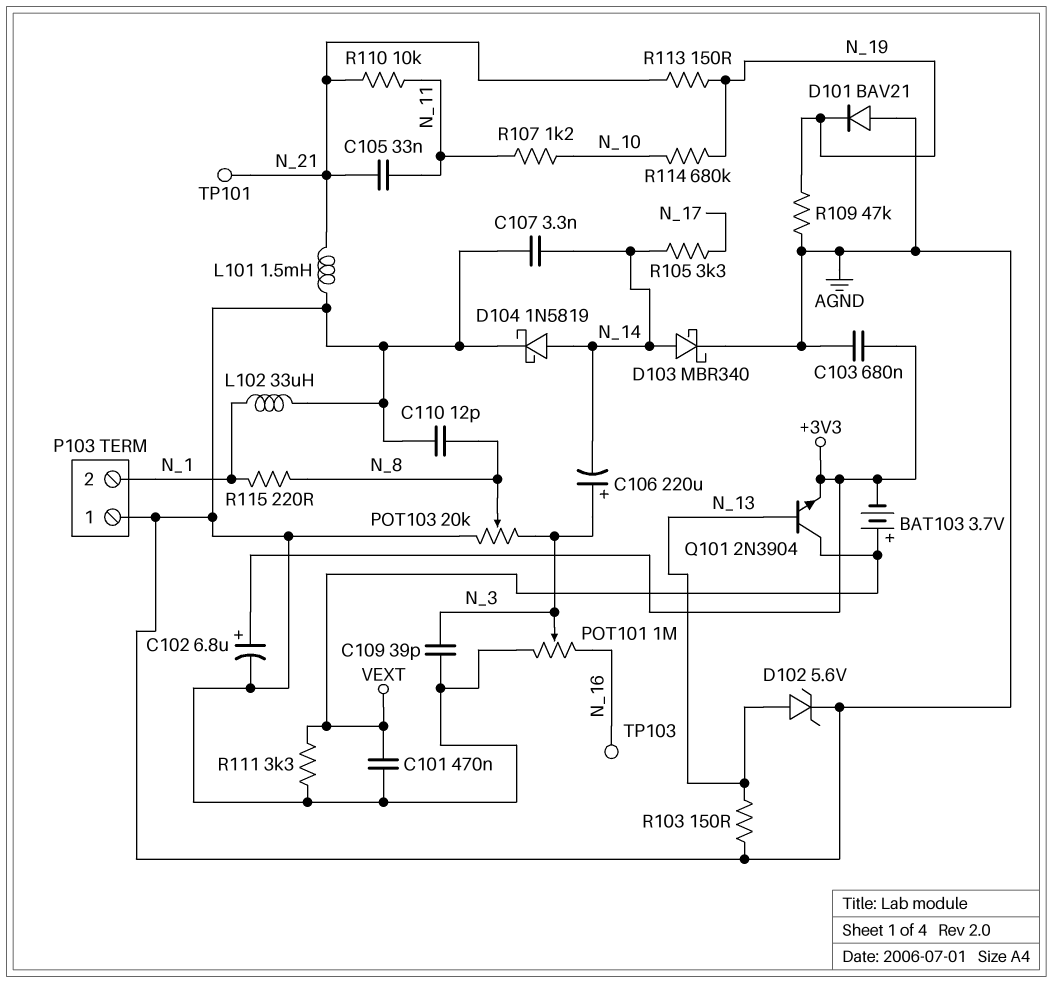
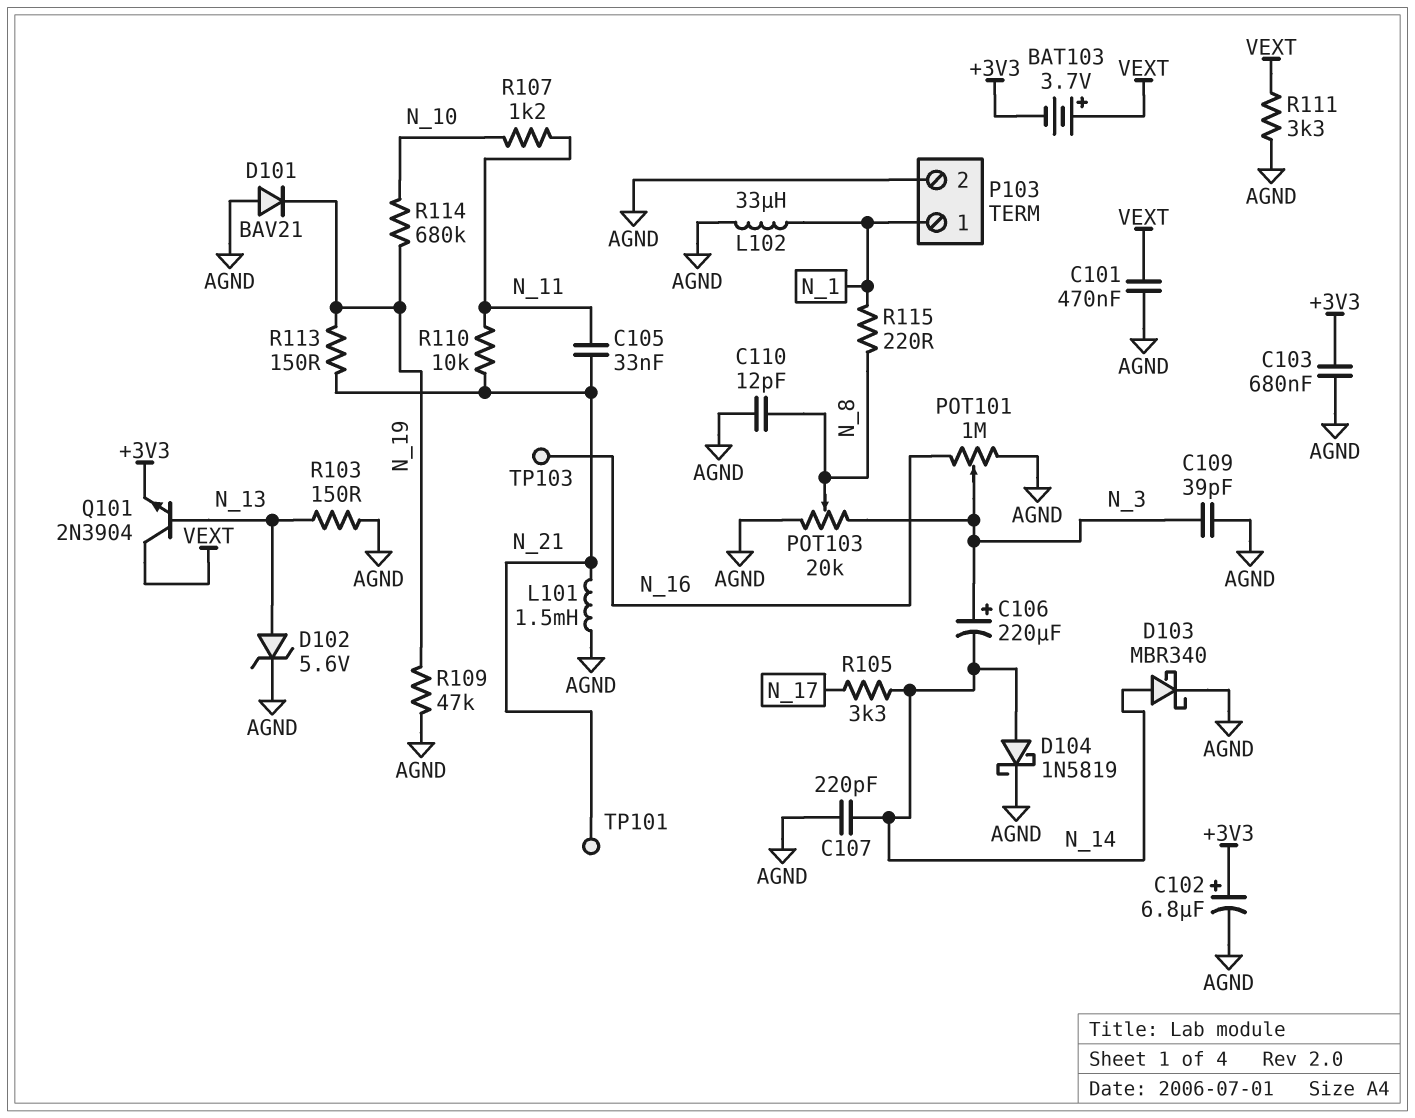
C107: 3.3nF (AGND, N_14) -> 220pF (AGND, N_14)
P103 pin 1: AGND -> N_1
P103 pin 2: N_1 -> AGND

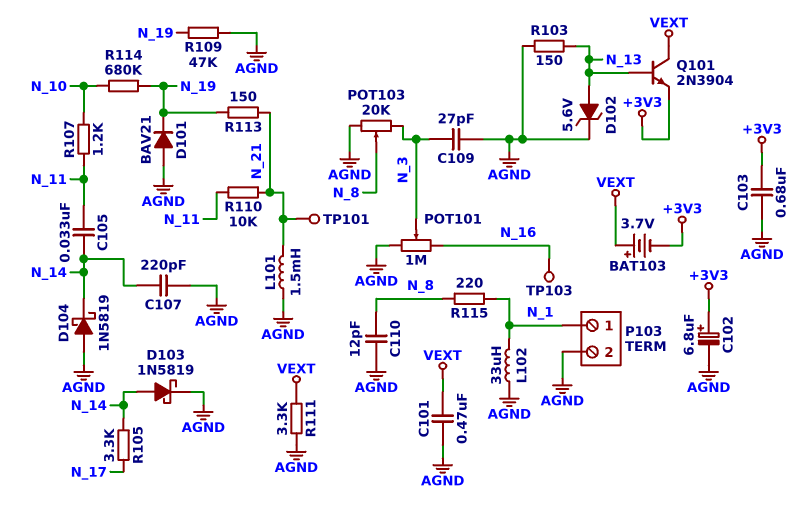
C105: 33nF (N_11, N_21) -> 33nF (N_11, N_14)
C106: 220uF (plus N_3, minus N_14) -> none
C109: 39pF (AGND, N_3) -> 27pF (AGND, N_3)
D103: schottky MBR340 (A N_14, K AGND) -> schottky 1N5819 (A N_14, K AGND)
D104: schottky 1N5819 (A N_14, K AGND) -> schottky 1N5819 (A AGND, K N_14)

